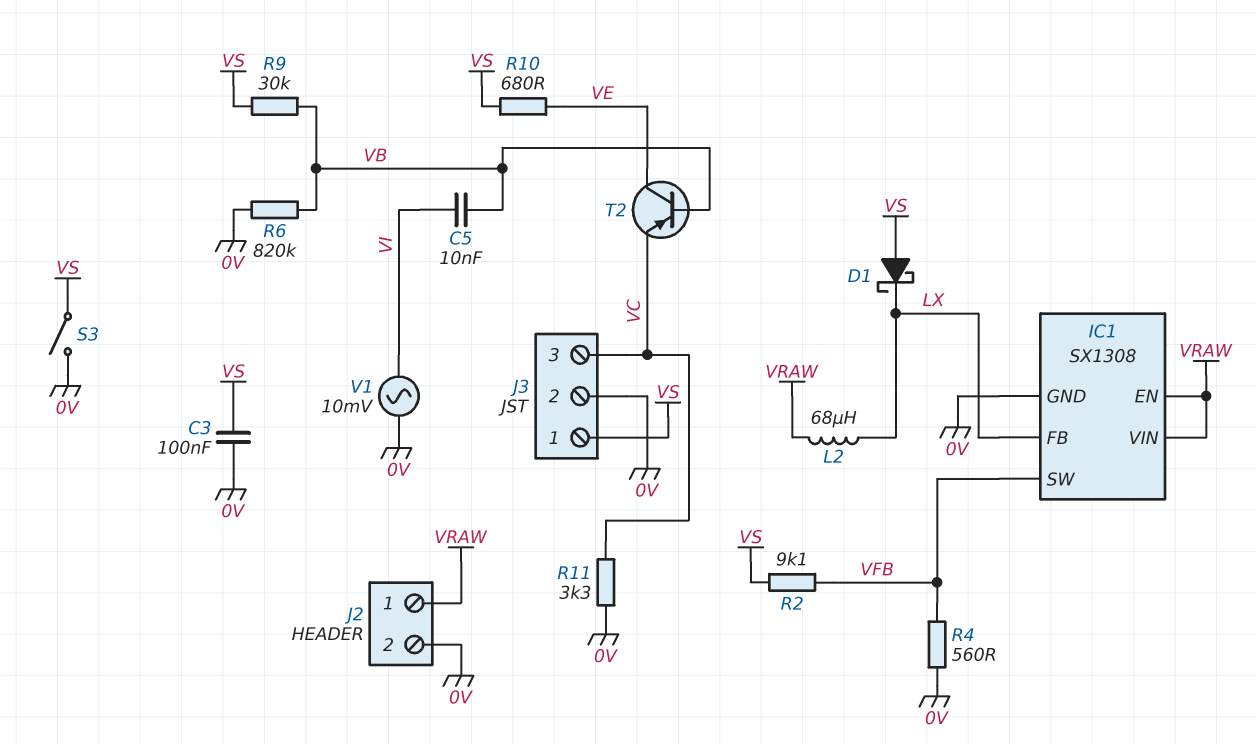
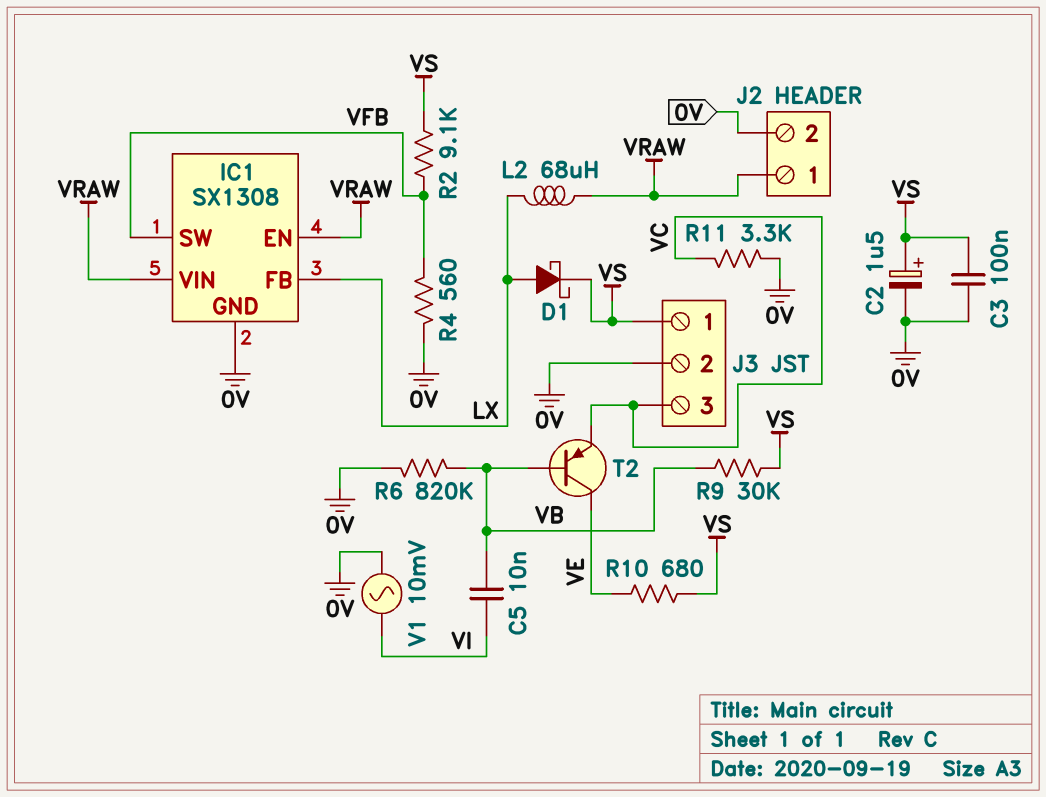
C2: none -> 1.5uF (plus VS, minus 0V)
D1: schottky (A VS, K LX) -> schottky (A LX, K VS)
S3: switch (0V, VS) -> none

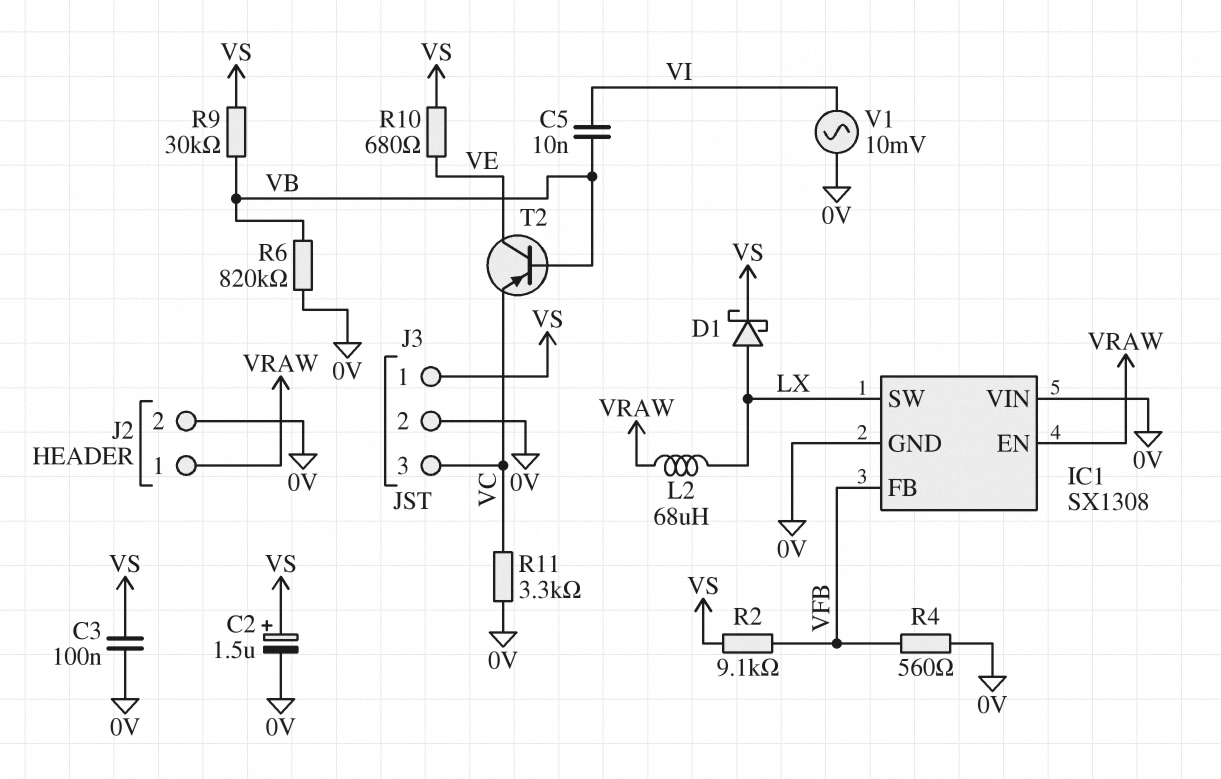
IC1 pin FB: LX -> VFB
IC1 pin SW: VFB -> LX
IC1 pin VIN: VRAW -> 0V

